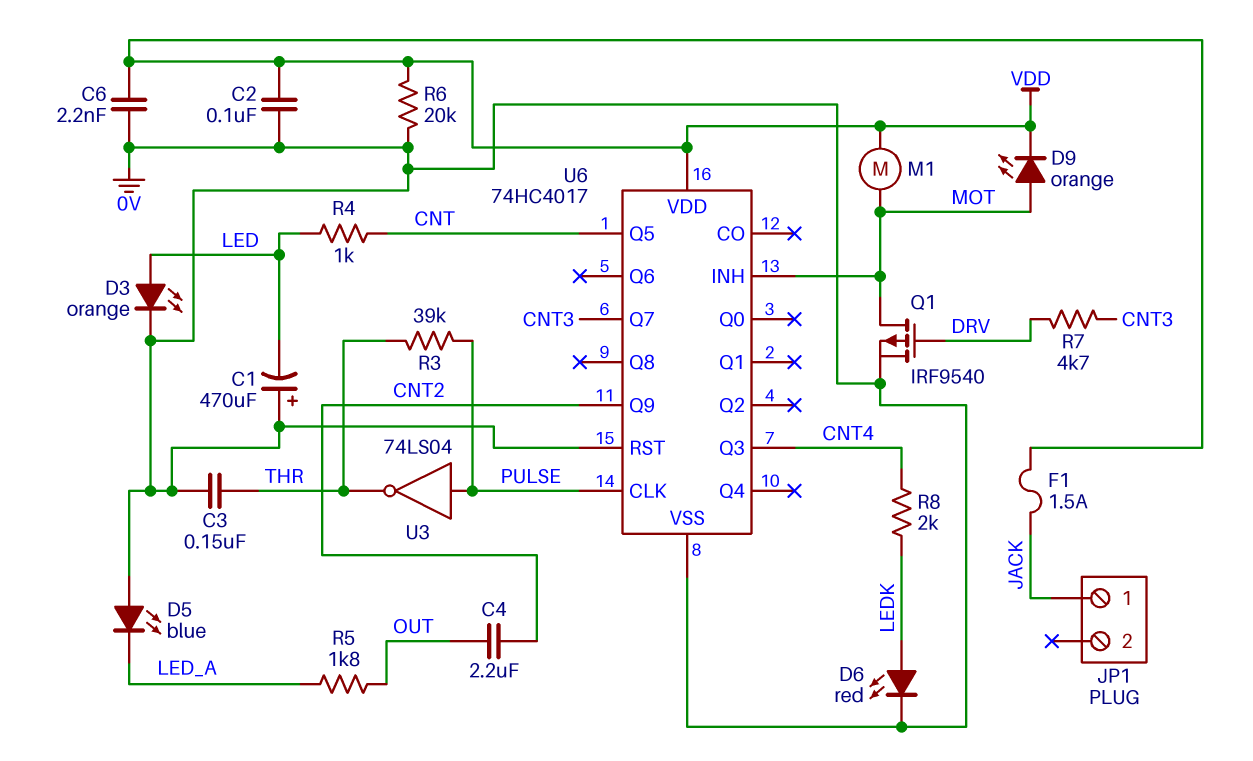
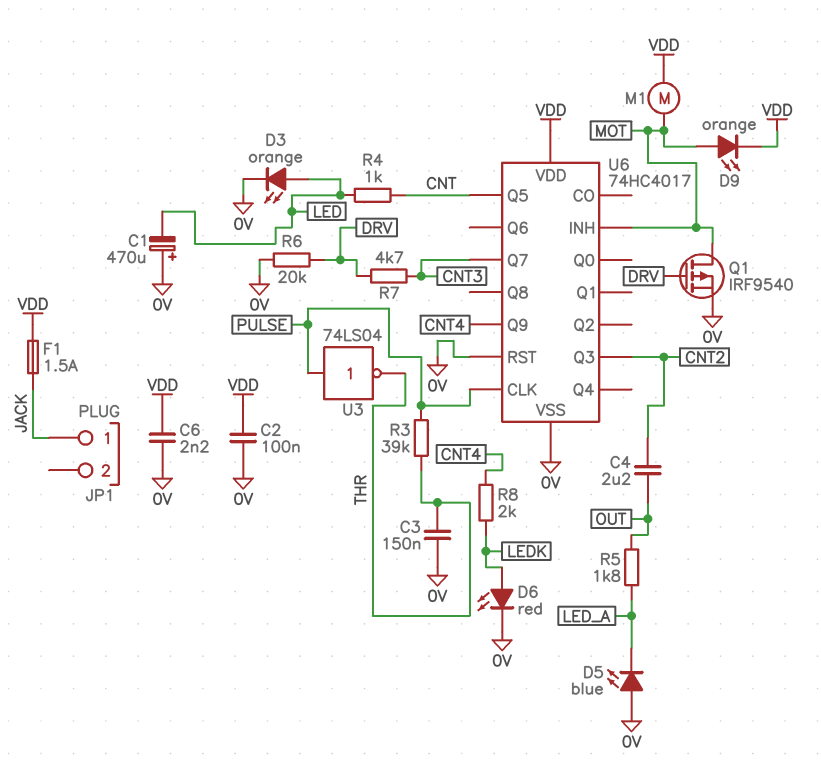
R6: 20k (0V, VDD) -> 20k (0V, DRV)
U6 pin Q3: CNT4 -> CNT2
U6 pin Q9: CNT2 -> CNT4

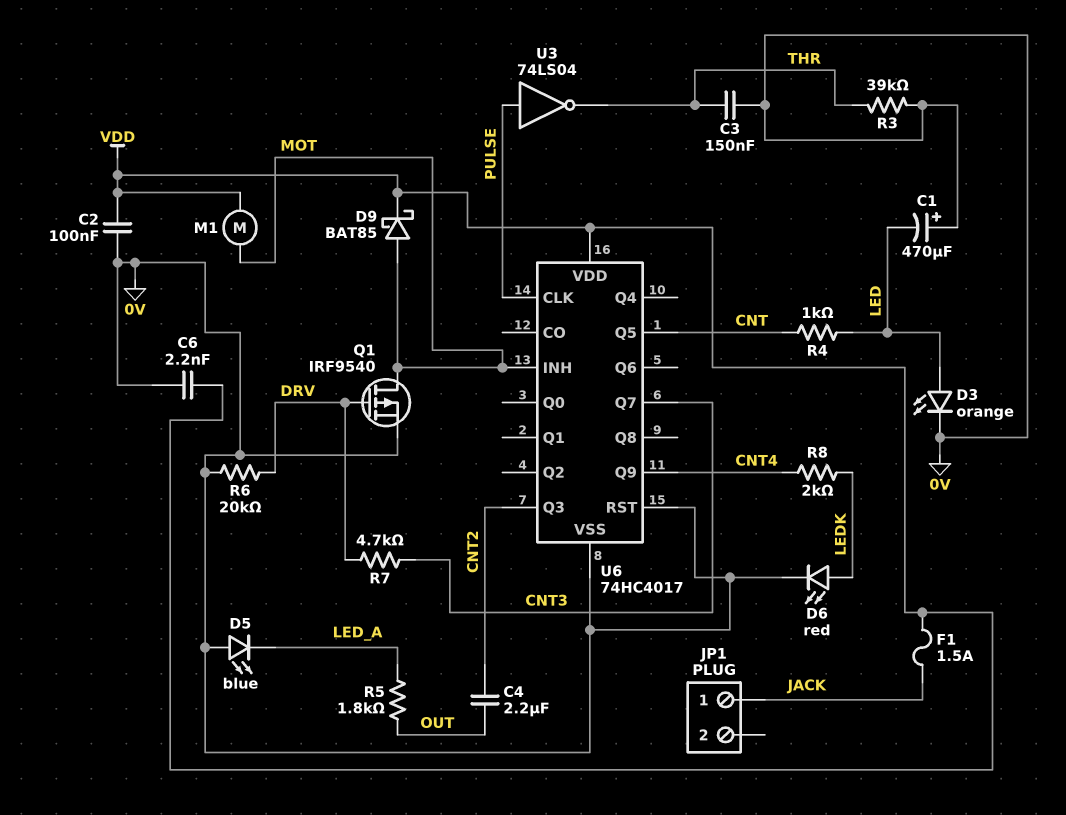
D9: LED orange (A MOT, K VDD) -> schottky BAT85 (A MOT, K VDD)
R3: 39k (PULSE, THR) -> 39k (0V, THR)

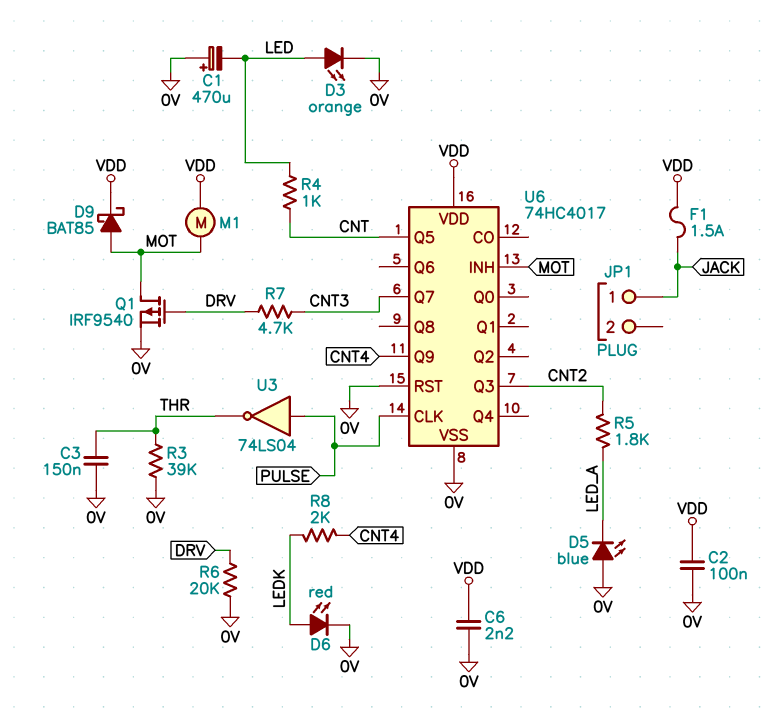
C4: 2.2uF (CNT2, OUT) -> none
R5: 1.8k (LED_A, OUT) -> 1.8k (CNT2, LED_A)

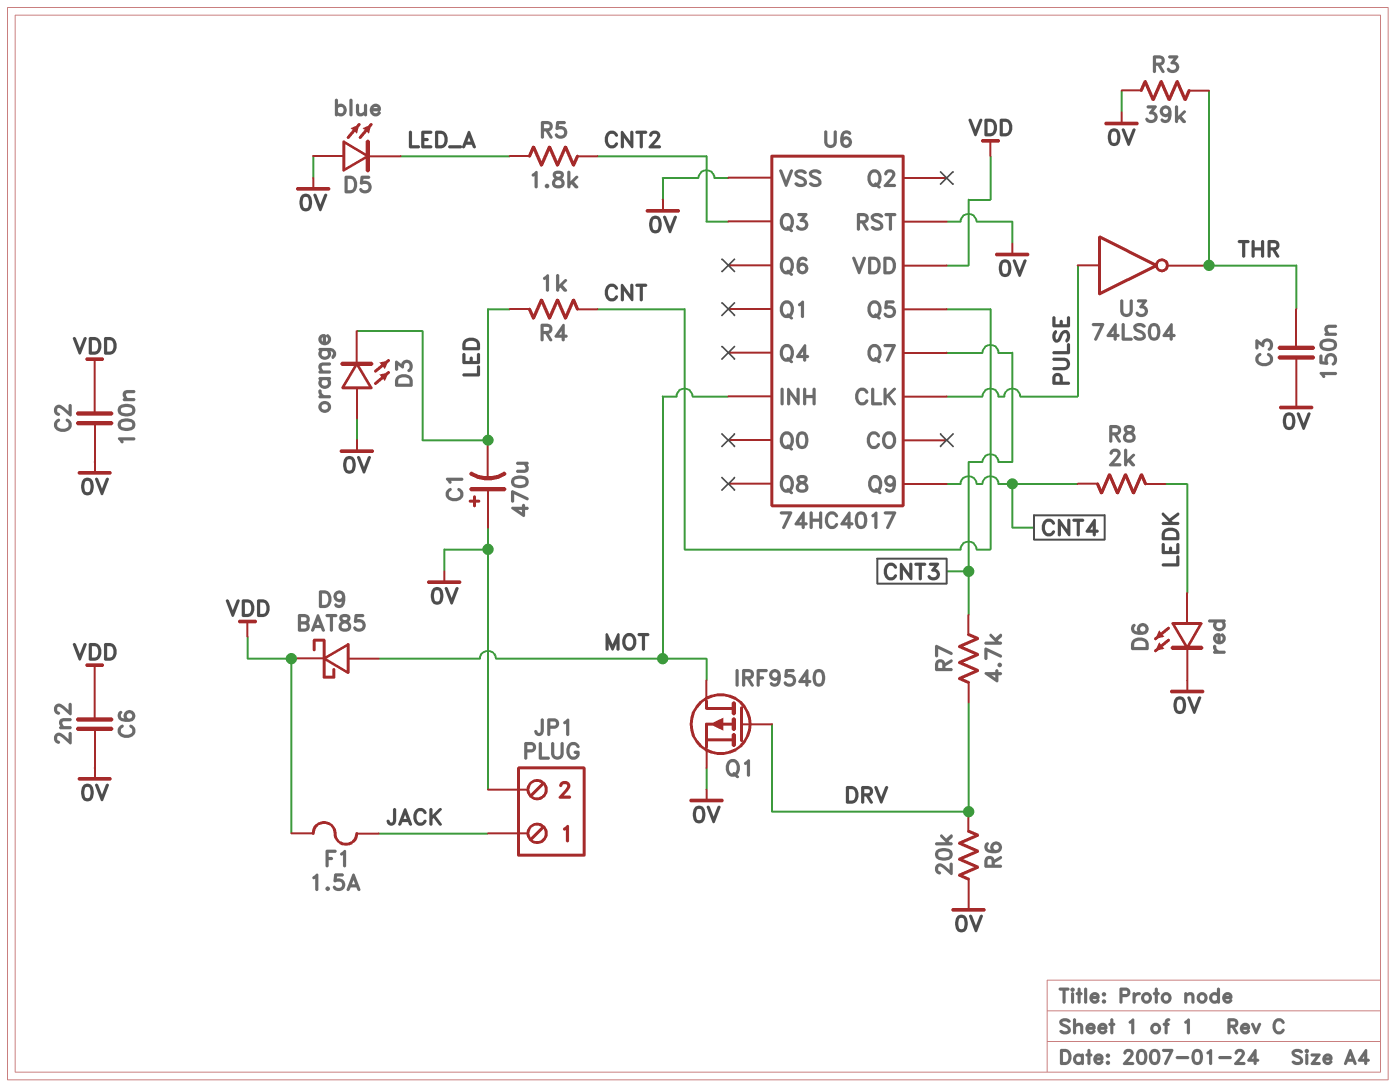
D3: LED orange (A LED, K 0V) -> LED orange (A 0V, K LED)
JP1 pin 2: none -> 0V
M1: motor (MOT, VDD) -> none

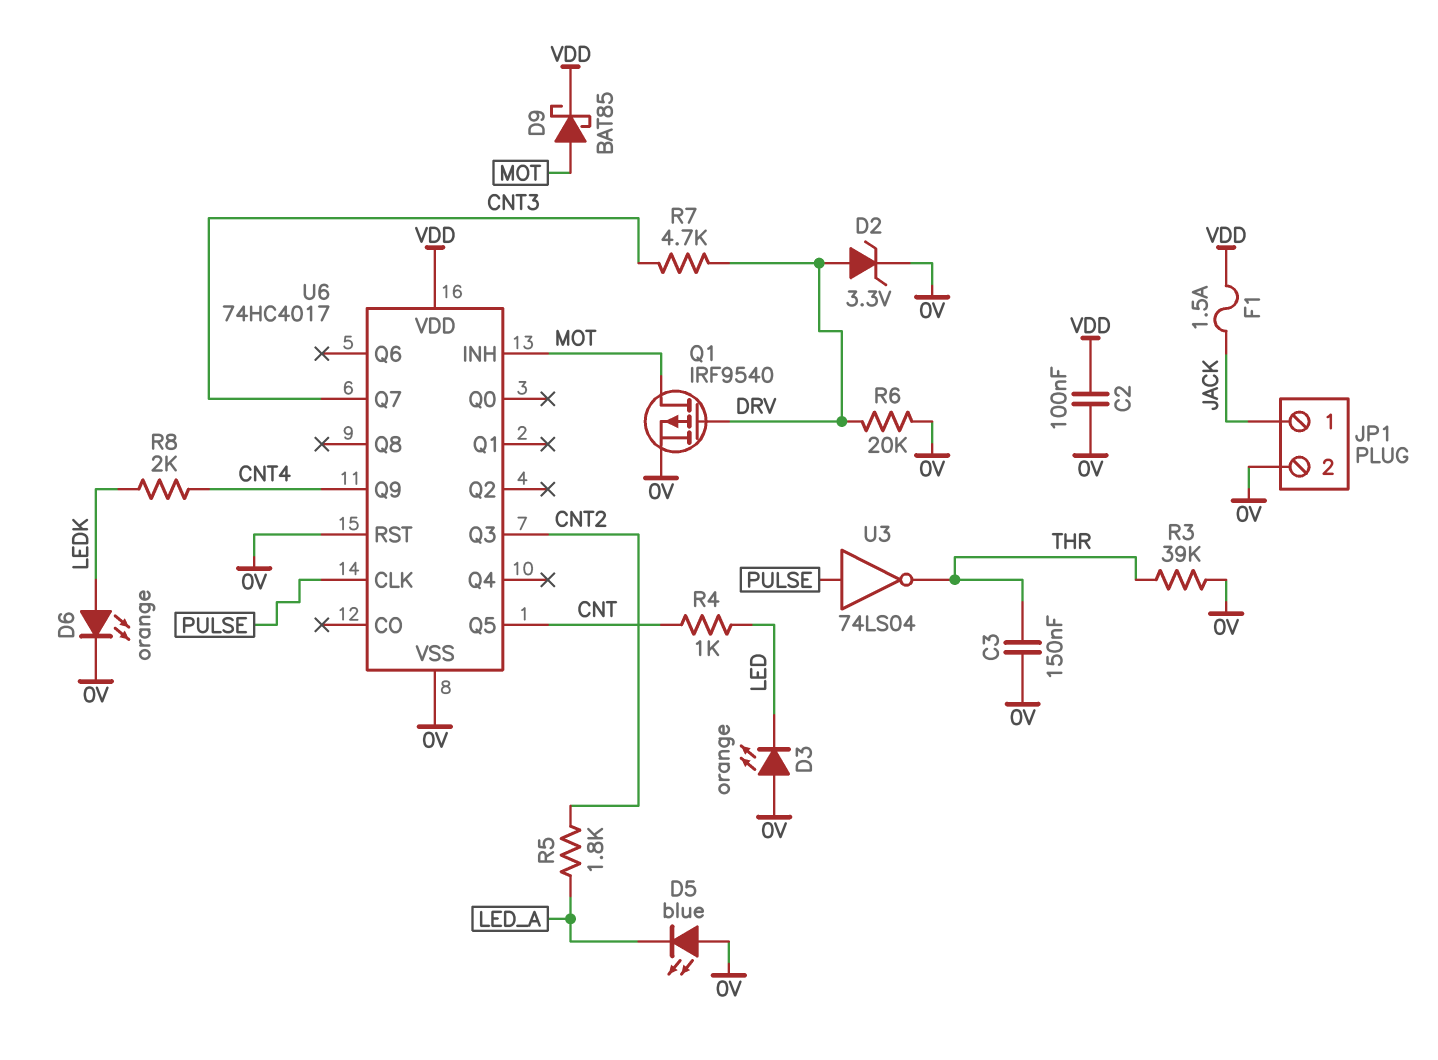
C1: 470uF (plus 0V, minus LED) -> none
C6: 2.2nF (0V, VDD) -> none
D2: none -> zener 3.3V (A DRV, K 0V)
D6: LED red (A LEDK, K 0V) -> LED orange (A LEDK, K 0V)

